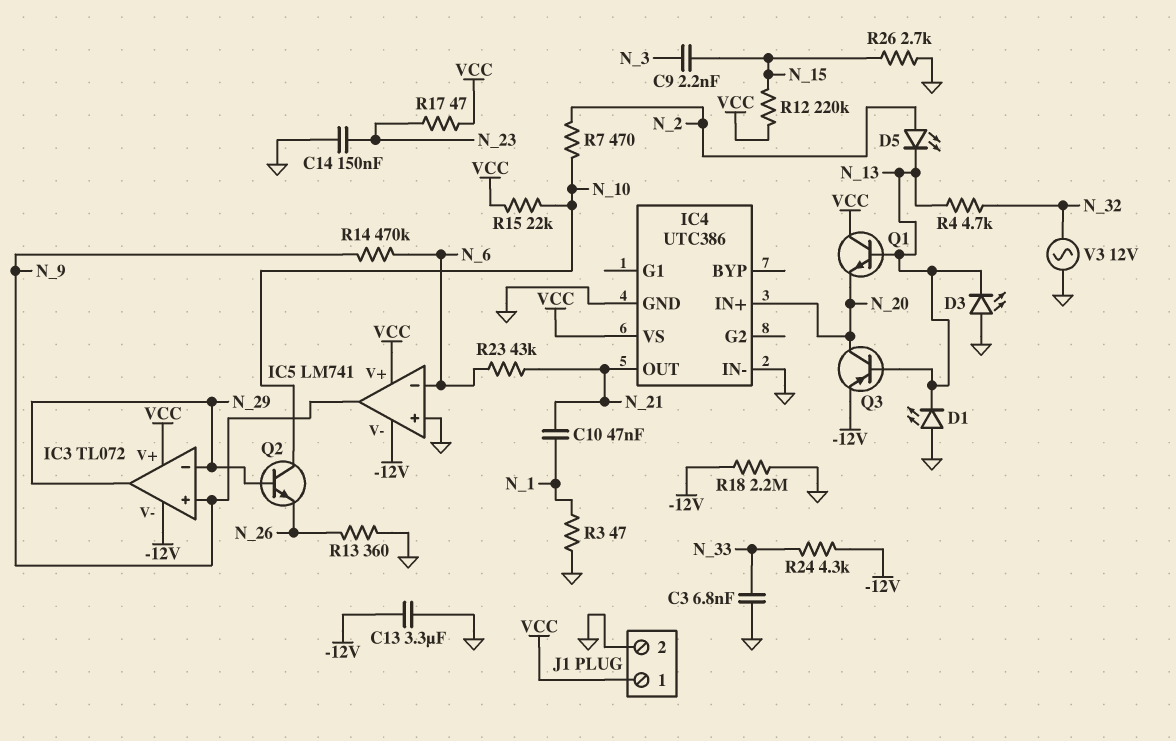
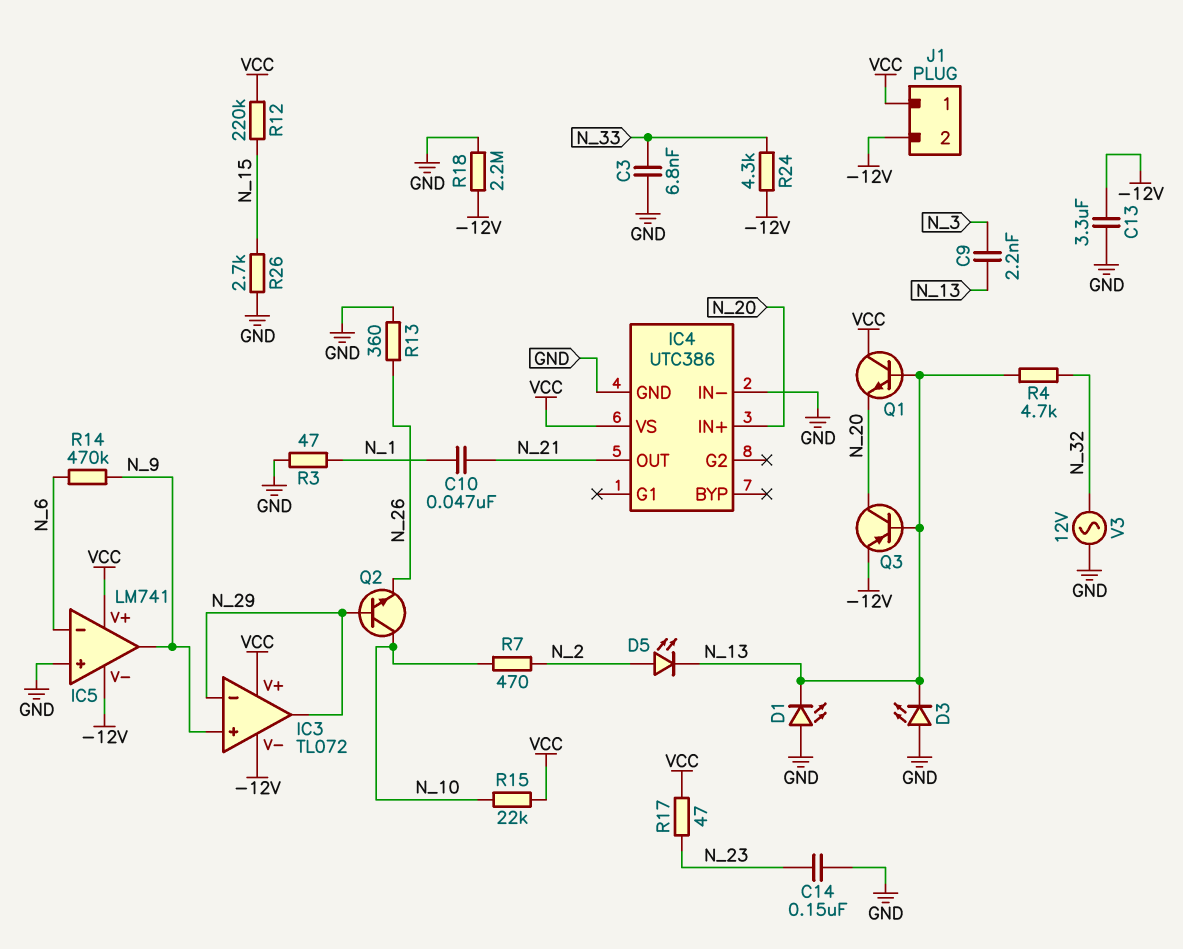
C9: 2.2nF (N_3, N_15) -> 2.2nF (N_3, N_13)
J1 pin 2: GND -> -12V
R23: 43k (N_6, N_21) -> none

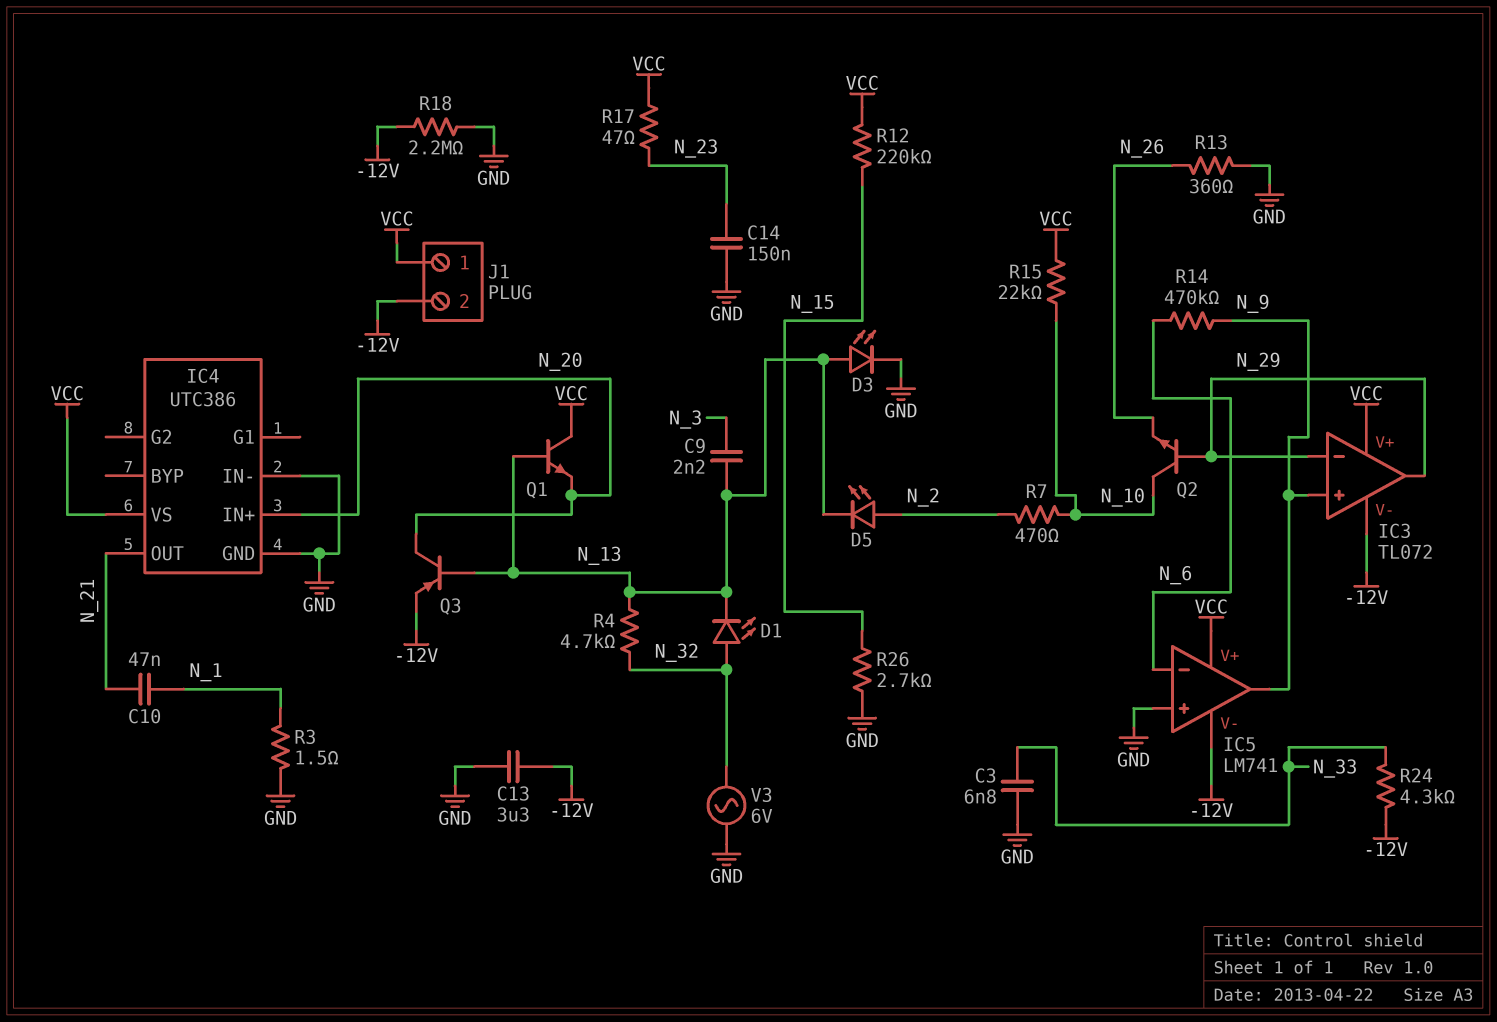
D1: LED (A GND, K N_13) -> LED (A N_32, K N_13)
D3: LED (A GND, K N_13) -> LED (A N_13, K GND)
R3: 47 (GND, N_1) -> 1.5 (GND, N_1)
V3: AC 12V (GND, N_32) -> AC 6V (GND, N_32)

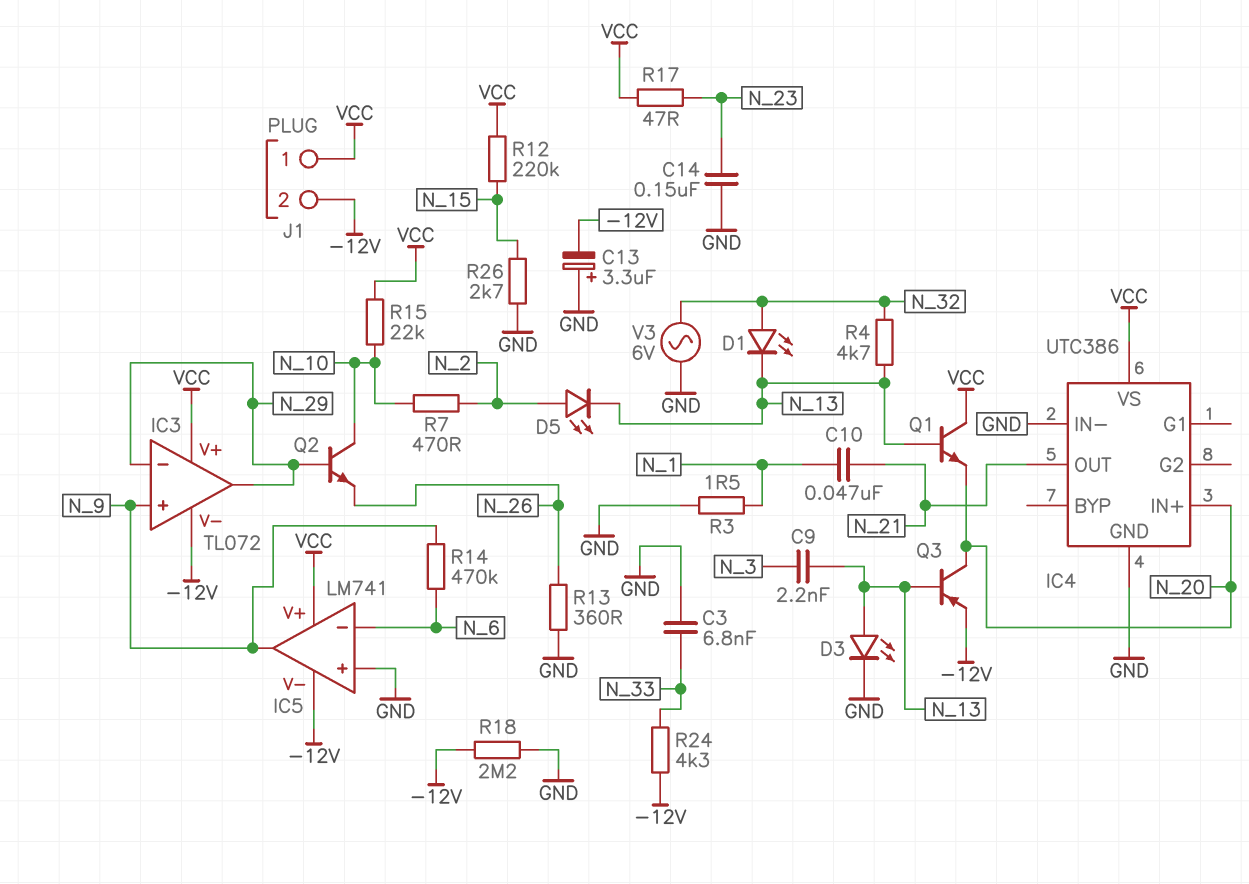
C13: 3.3uF (-12V, GND) -> 3.3uF (plus GND, minus -12V)

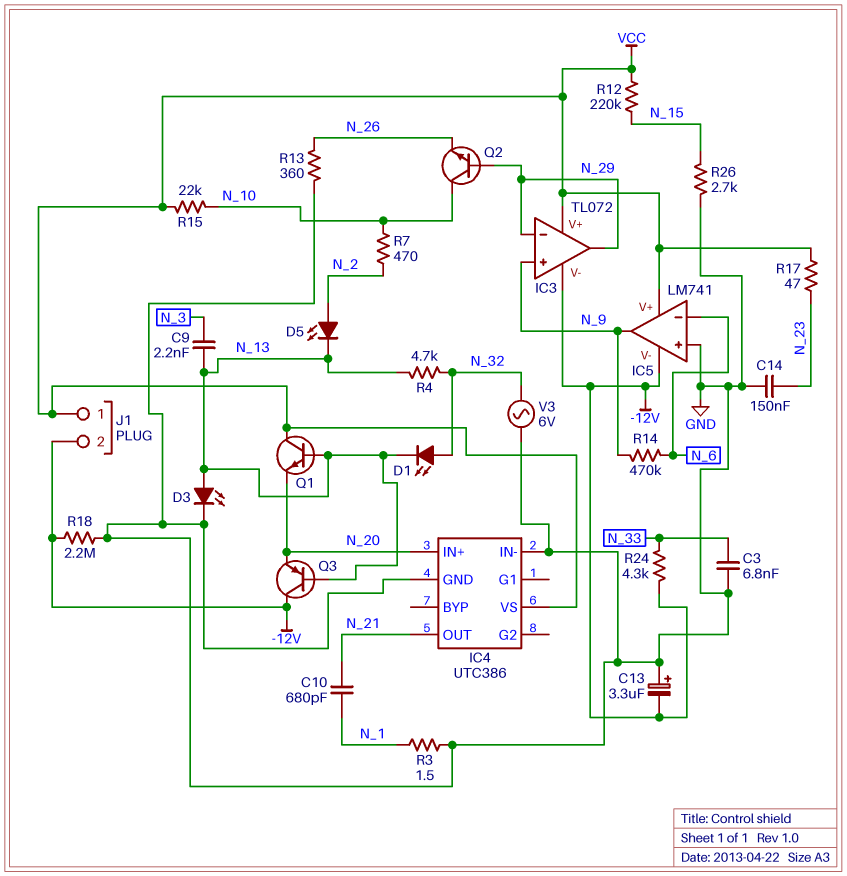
C10: 47nF (N_1, N_21) -> 680pF (N_1, N_21)
Q3: PNP (B N_13, C N_20, E -12V) -> PNP (B N_13, C -12V, E N_20)

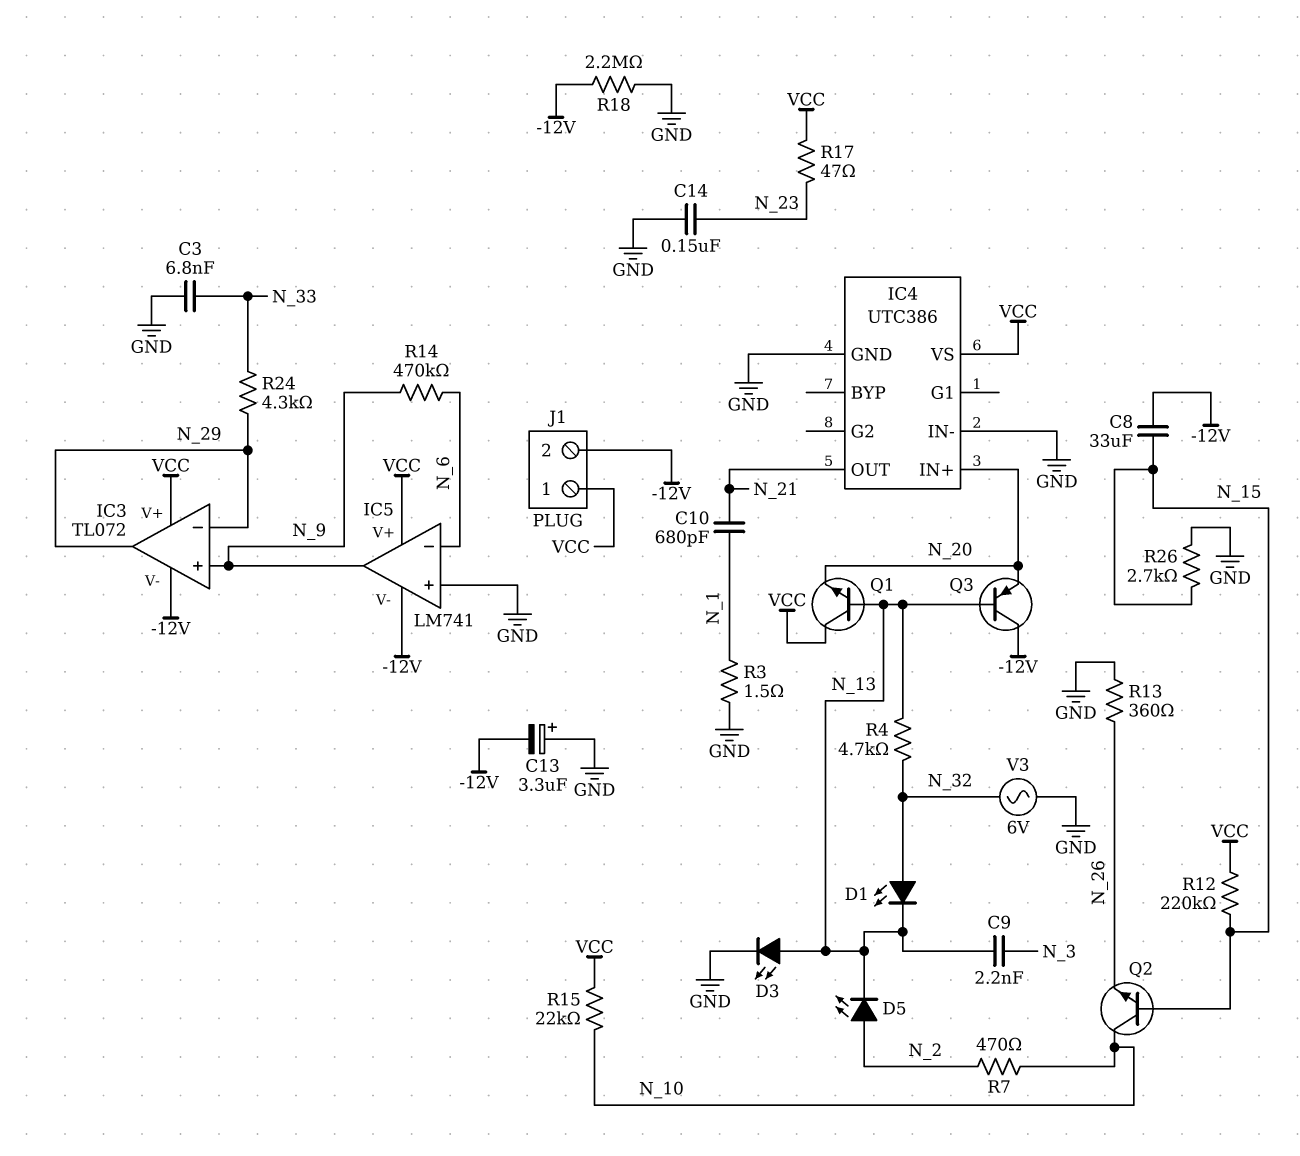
C8: none -> 33uF (-12V, N_15)
Q2: NPN (B N_29, C N_10, E N_26) -> NPN (B N_15, C N_10, E N_26)
R24: 4.3k (-12V, N_33) -> 4.3k (N_29, N_33)

